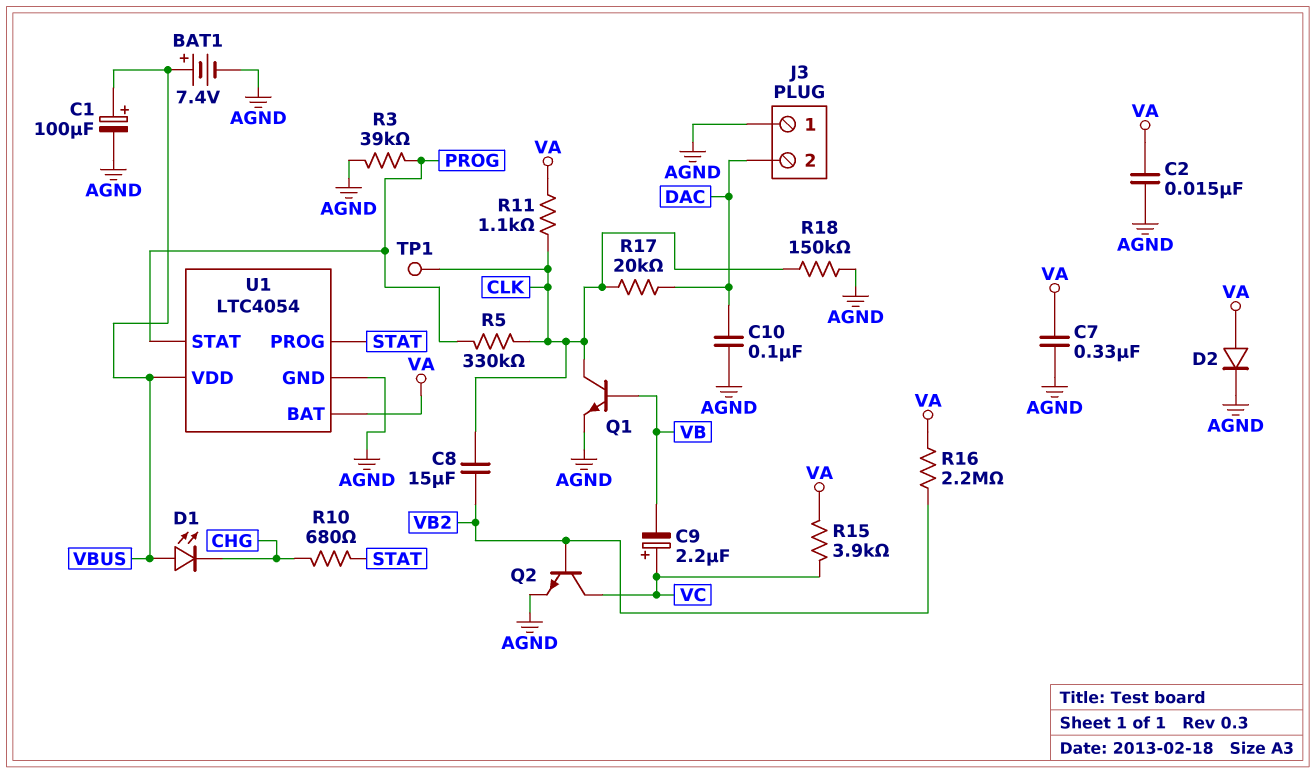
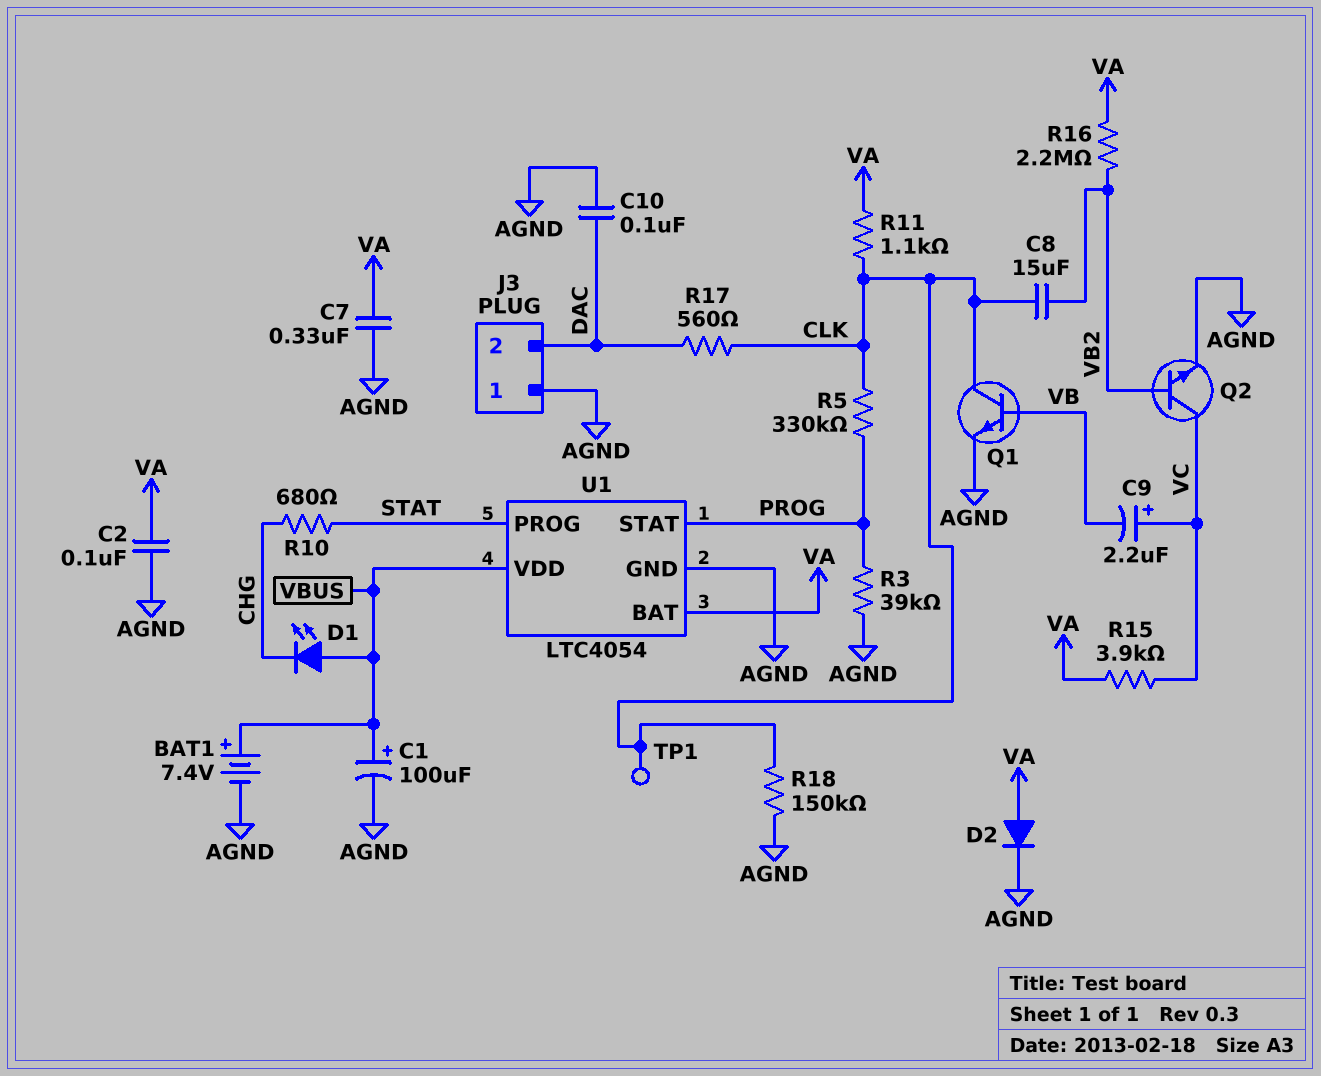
C2: 15nF (AGND, VA) -> 100nF (AGND, VA)
R17: 20k (CLK, DAC) -> 560 (CLK, DAC)

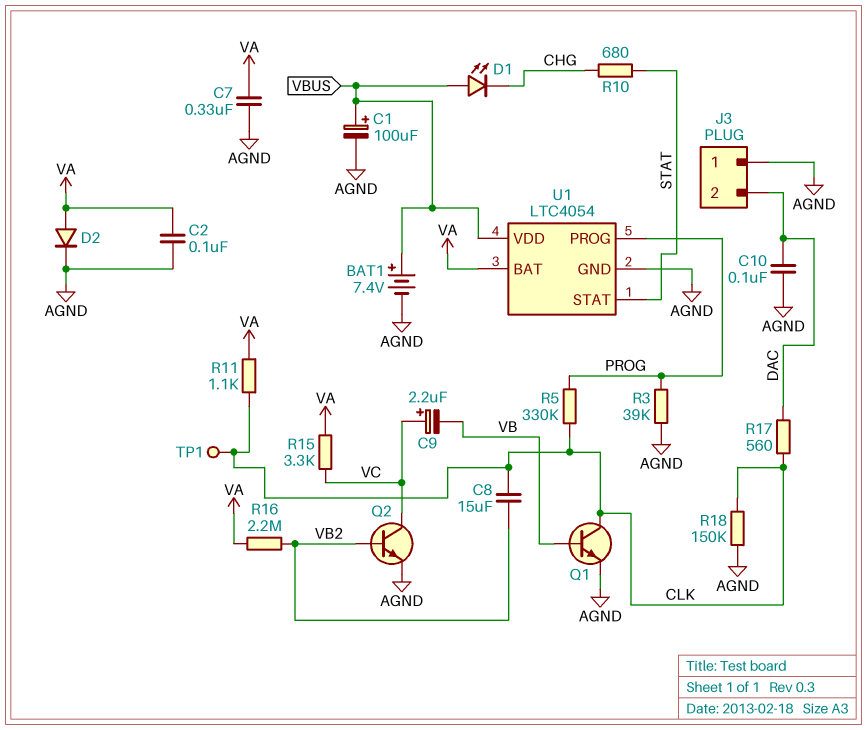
R15: 3.9k (VA, VC) -> 3.3k (VA, VC)
U1 pin PROG: STAT -> PROG
U1 pin STAT: PROG -> STAT

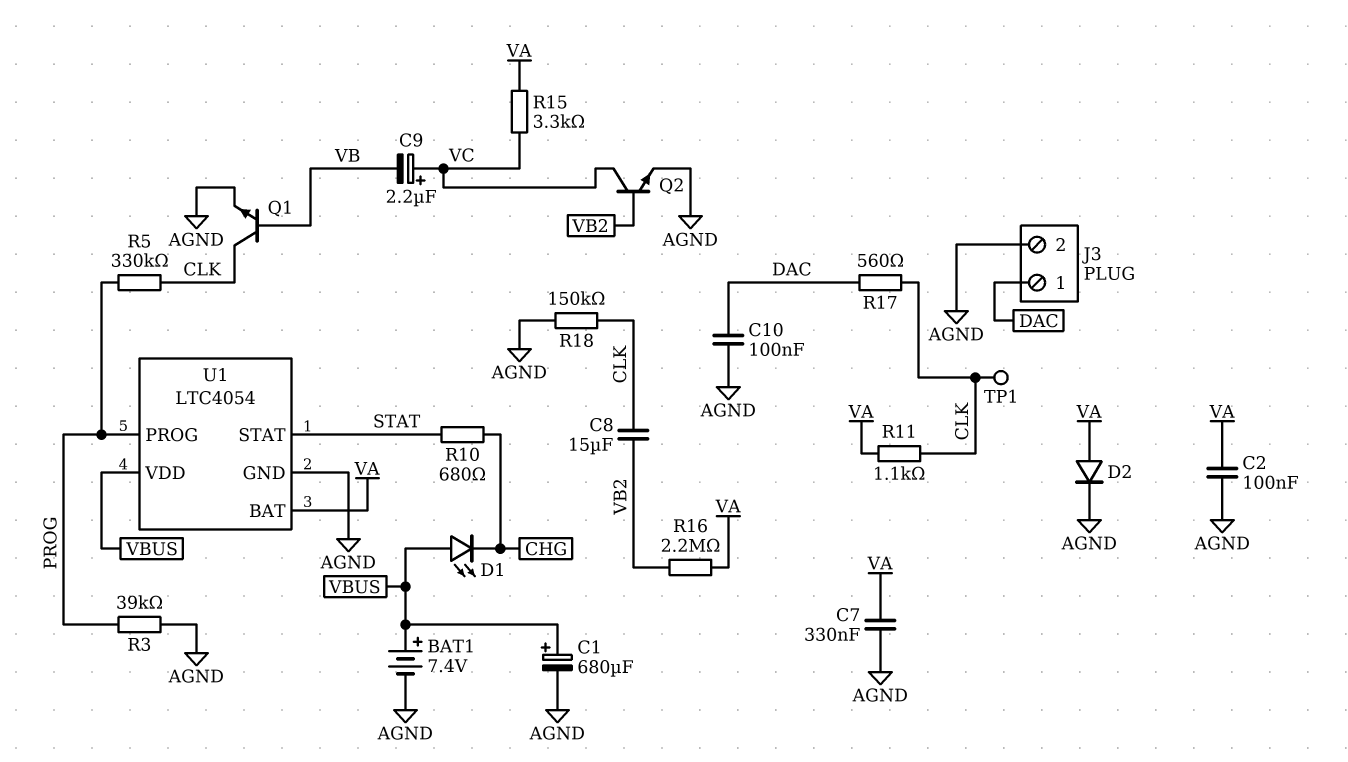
C1: 100uF (plus VBUS, minus AGND) -> 680uF (plus VBUS, minus AGND)
J3 pin 1: AGND -> DAC
J3 pin 2: DAC -> AGND

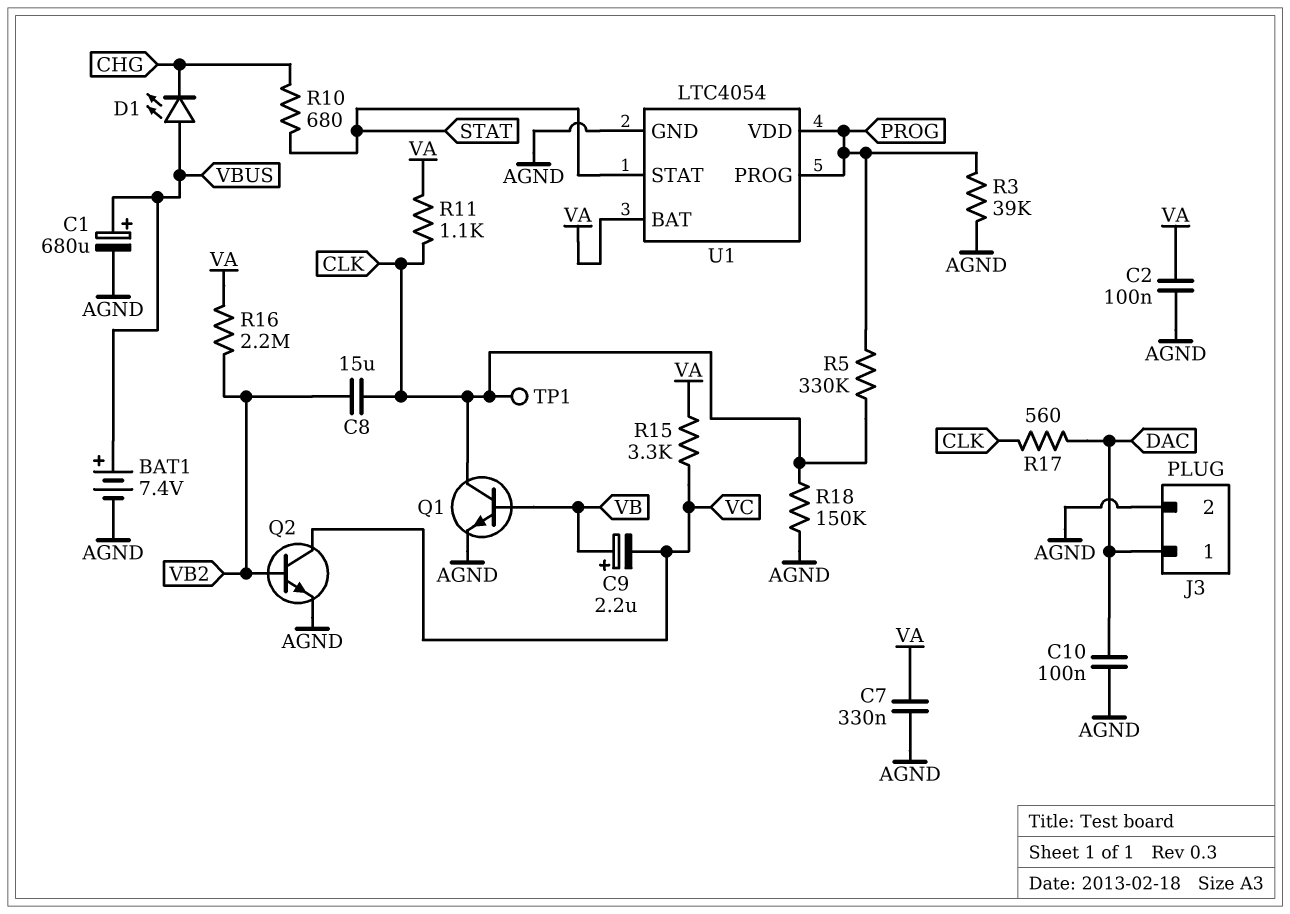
C9: 2.2uF (plus VC, minus VB) -> 2.2uF (plus VB, minus VC)
D2: diode (A VA, K AGND) -> none
U1 pin VDD: VBUS -> PROG

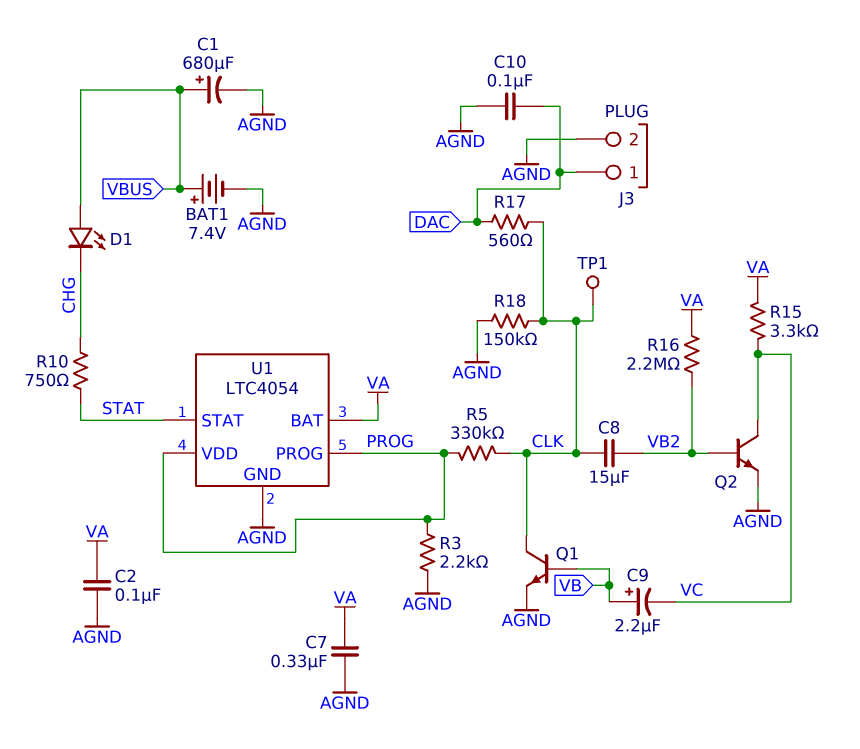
R3: 39k (AGND, PROG) -> 2.2k (AGND, PROG)
R10: 680 (CHG, STAT) -> 750 (CHG, STAT)
R11: 1.1k (CLK, VA) -> none

